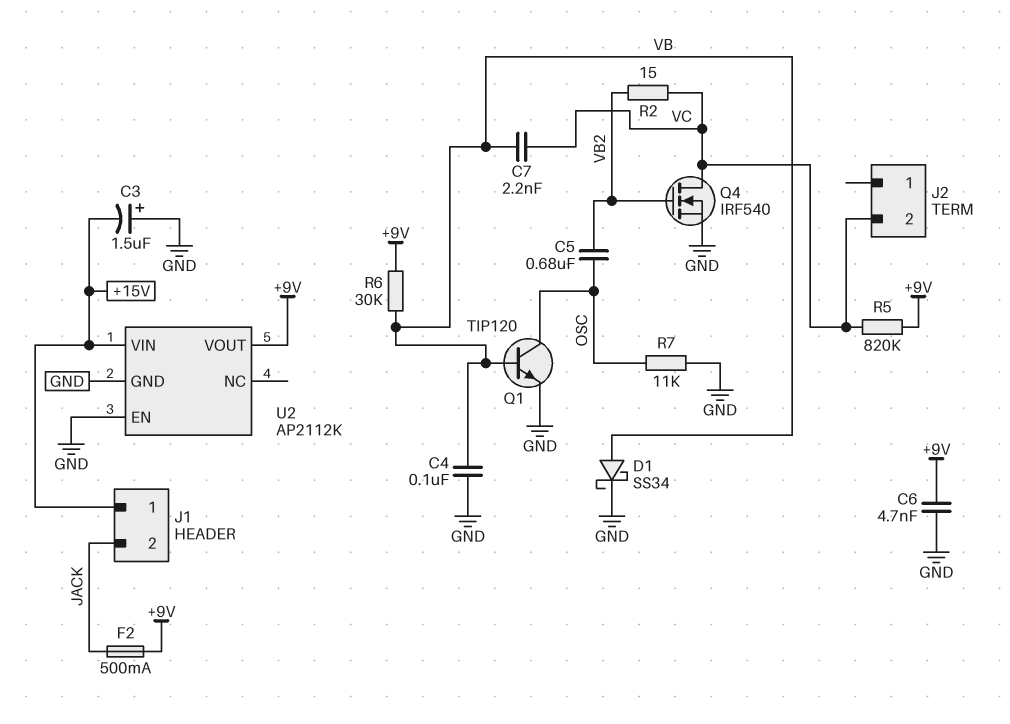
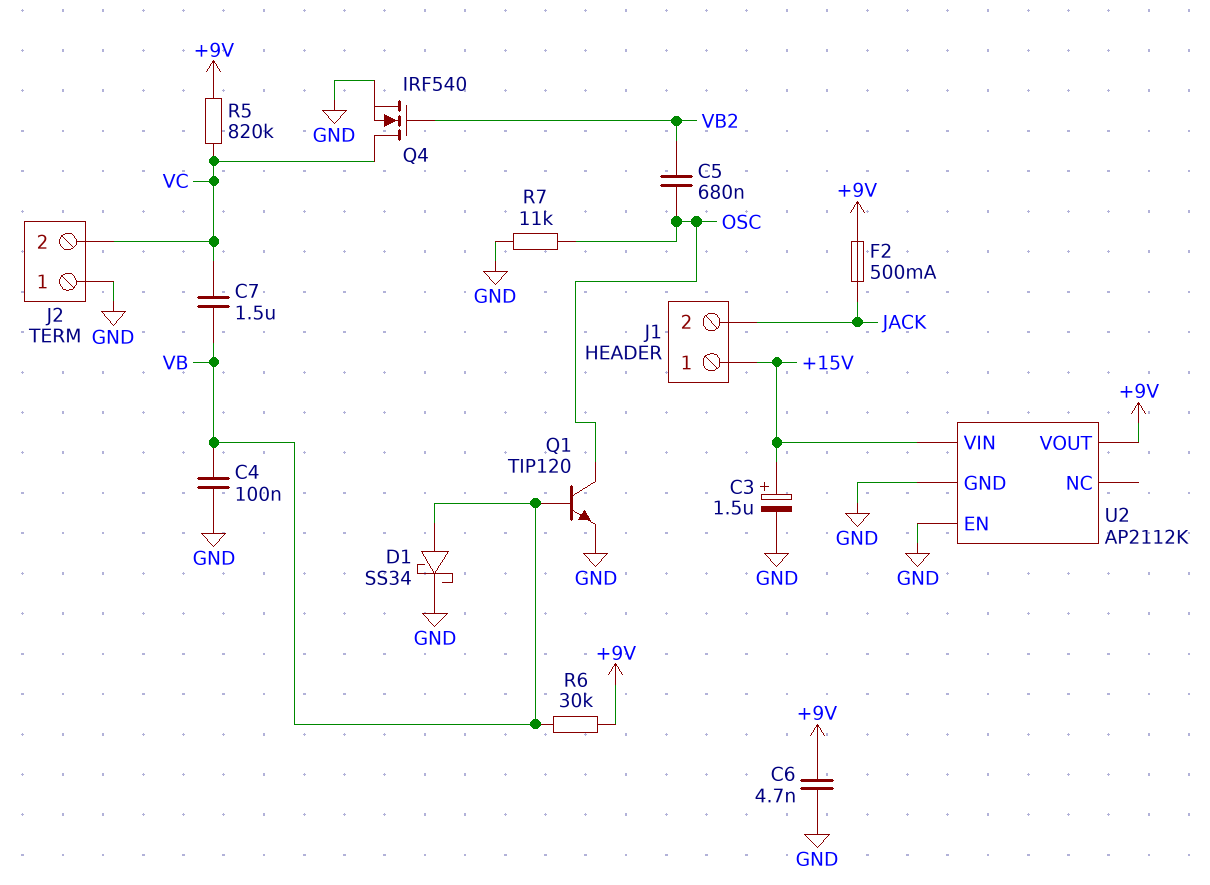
C3: 1.5uF (plus GND, minus +15V) -> 1.5uF (plus +15V, minus GND)
C7: 2.2nF (VB, VC) -> 1.5uF (VB, VC)
J2 pin 1: none -> GND
R2: 15 (VB2, VC) -> none

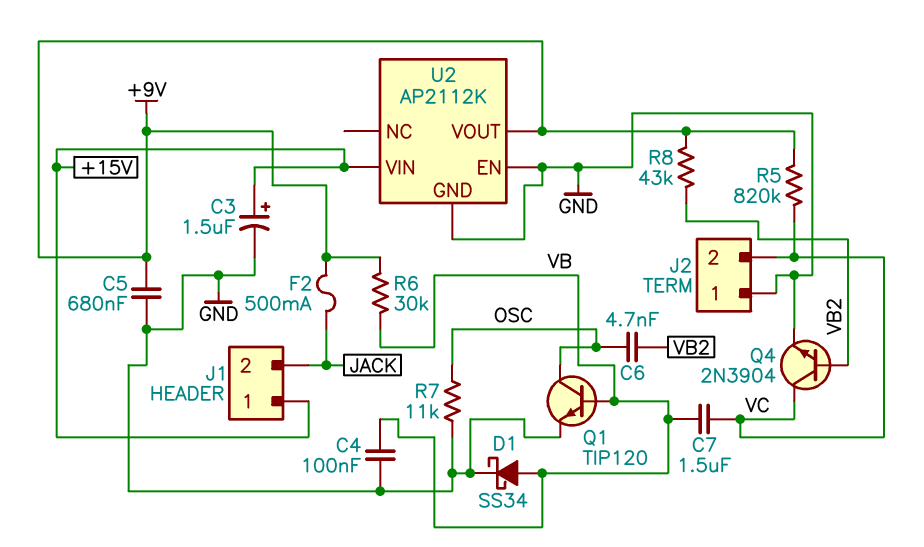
C5: 680nF (OSC, VB2) -> 680nF (+9V, GND)
C6: 4.7nF (+9V, GND) -> 4.7nF (OSC, VB2)
Q4: NMOS IRF540 (G VB2, D VC, S GND) -> NPN 2N3904 (B VB2, C VC, E GND)
R8: none -> 43k (+9V, VB2)

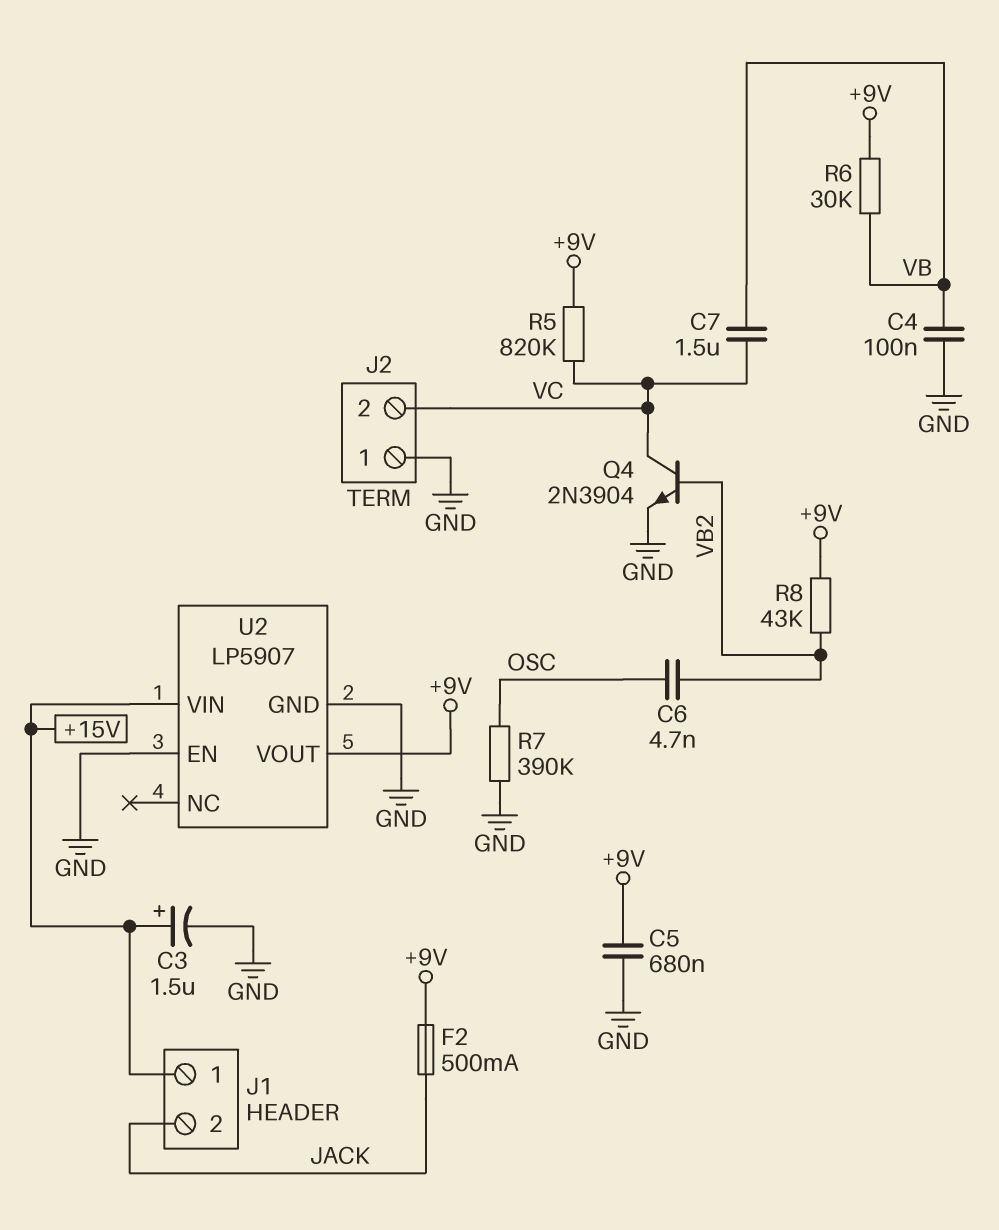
D1: schottky SS34 (A VB, K GND) -> none
Q1: NPN TIP120 (B VB, C OSC, E GND) -> none
R7: 11k (GND, OSC) -> 390k (GND, OSC)
U2: AP2112K -> LP5907

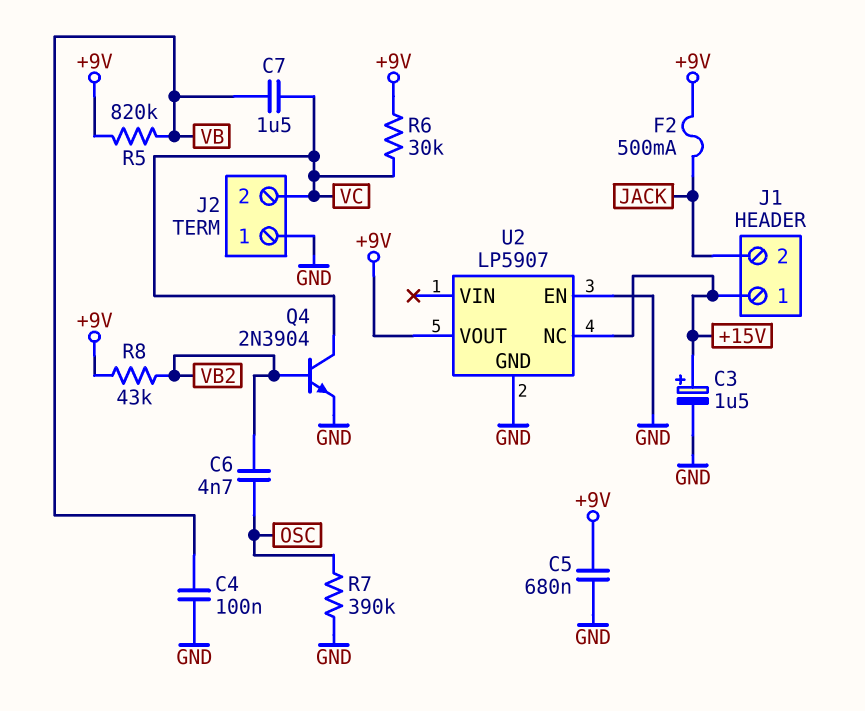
R5: 820k (+9V, VC) -> 820k (+9V, VB)
R6: 30k (+9V, VB) -> 30k (+9V, VC)
U2 pin NC: none -> +15V
U2 pin VIN: +15V -> none

